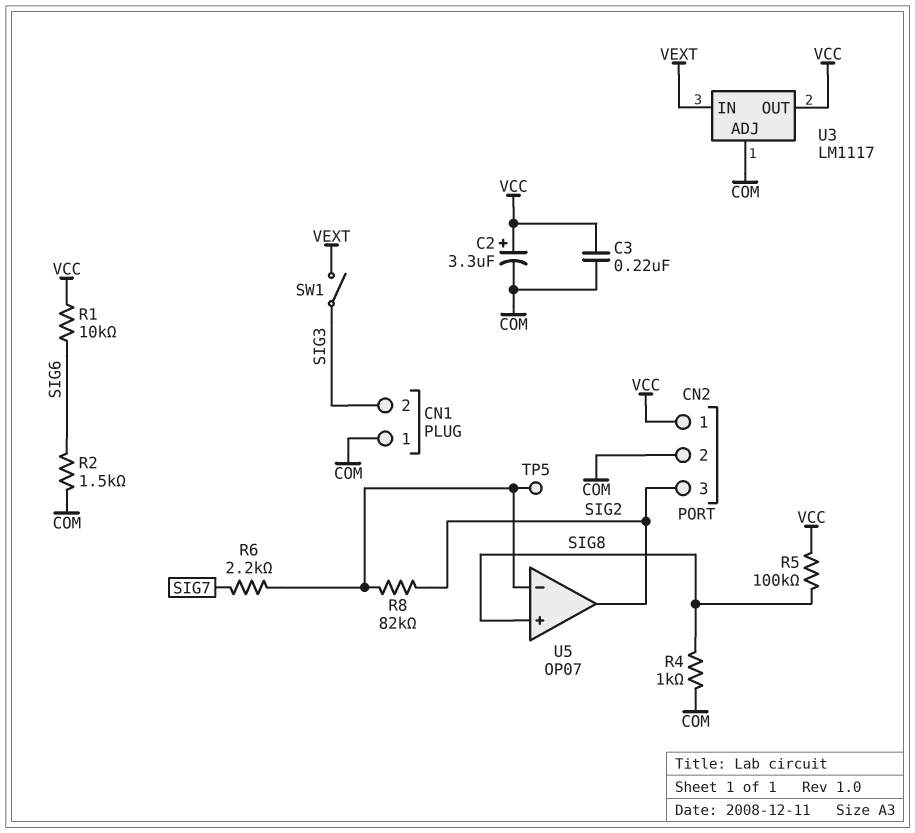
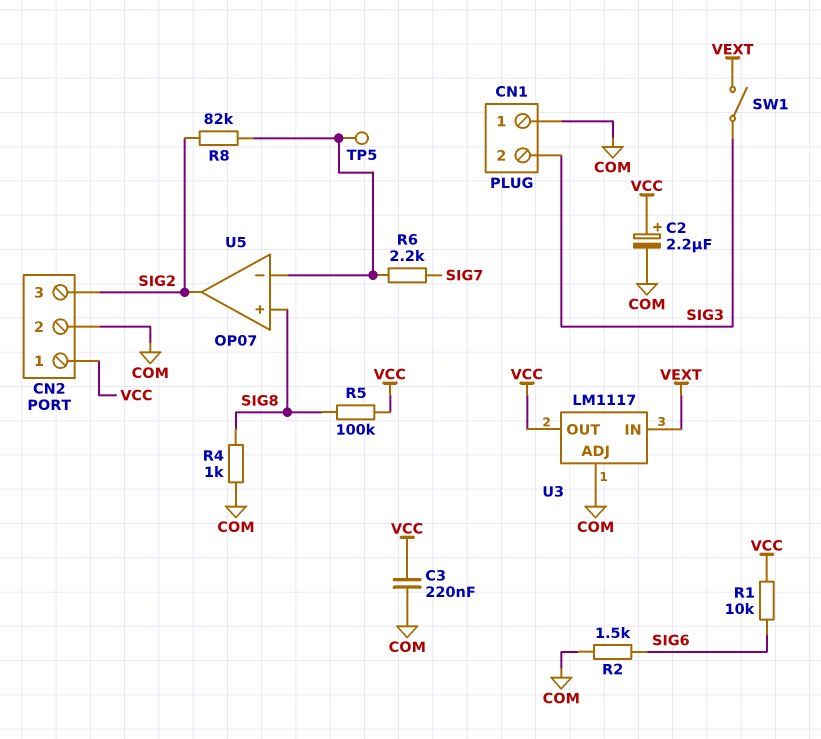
C2: 3.3uF (plus VCC, minus COM) -> 2.2uF (plus VCC, minus COM)

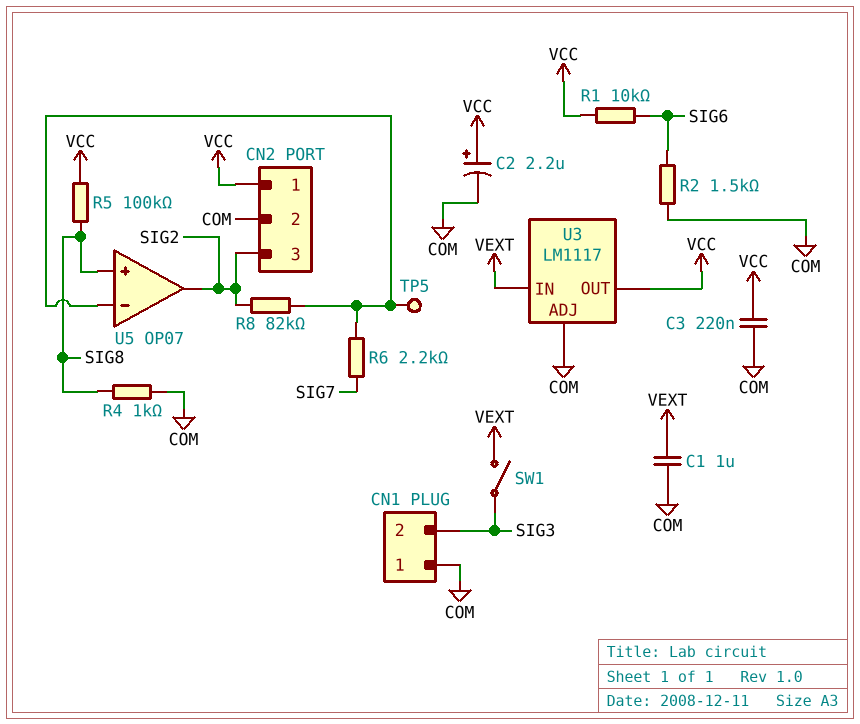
C1: none -> 1uF (COM, VEXT)

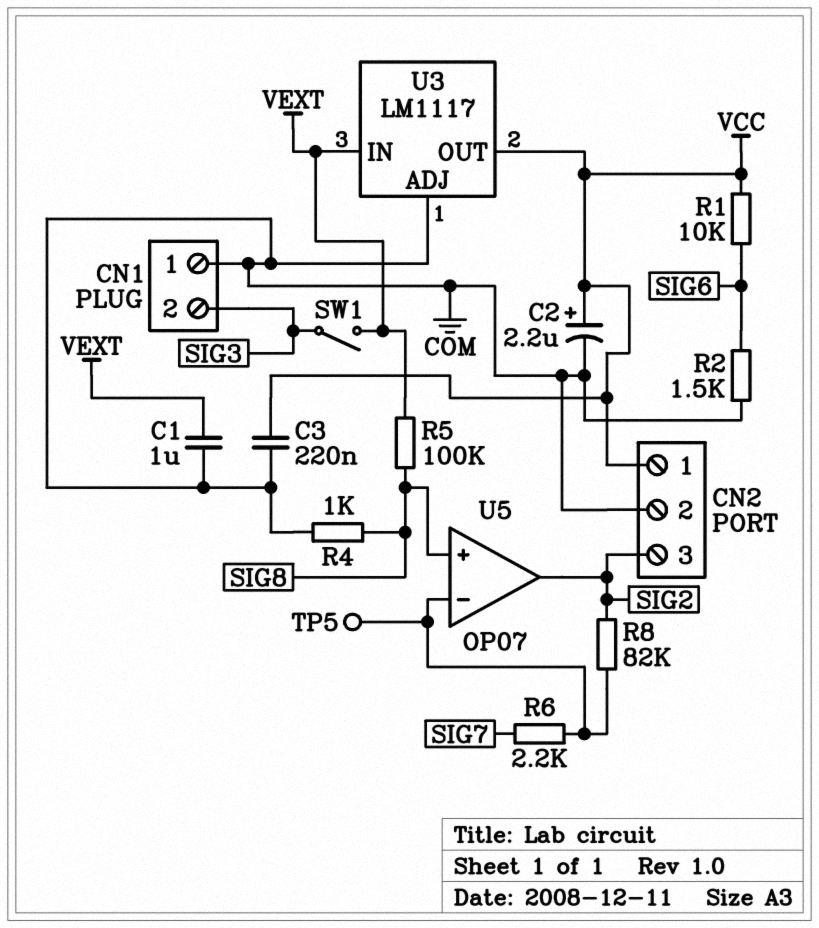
R5: 100k (SIG8, VCC) -> 100k (SIG8, VEXT)

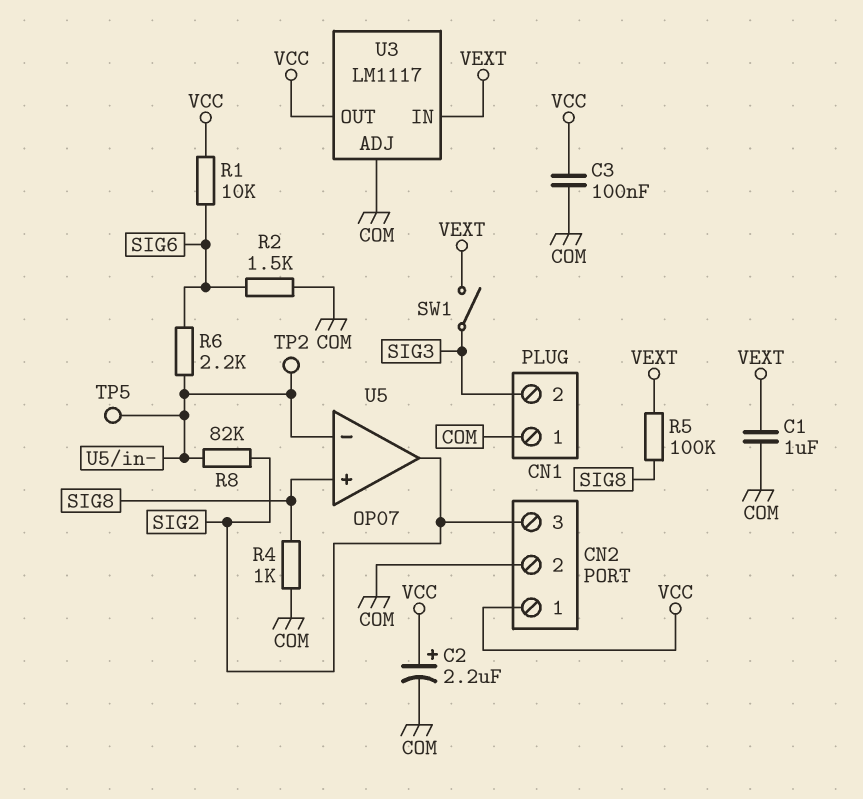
C3: 220nF (COM, VCC) -> 100nF (COM, VCC)
R6: 2.2k (SIG7, U5/in-) -> 2.2k (SIG6, U5/in-)
TP2: none -> test point (U5/in-)

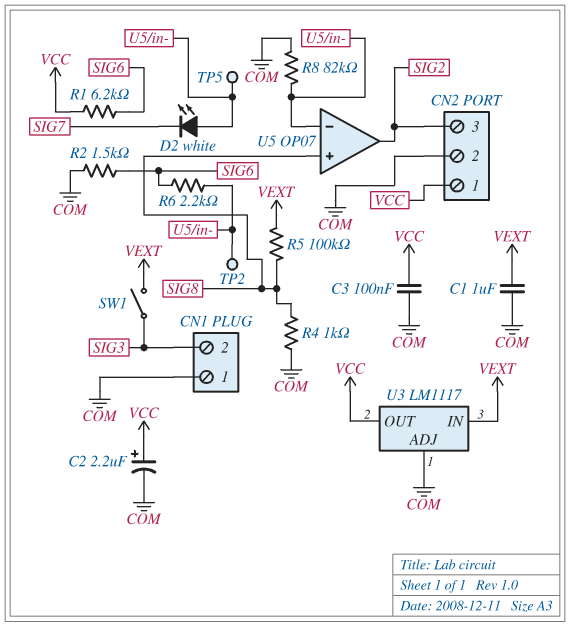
D2: none -> LED white (A U5/in-, K SIG7)
R1: 10k (SIG6, VCC) -> 6.2k (SIG6, VCC)
R8: 82k (SIG2, U5/in-) -> 82k (COM, U5/in-)

